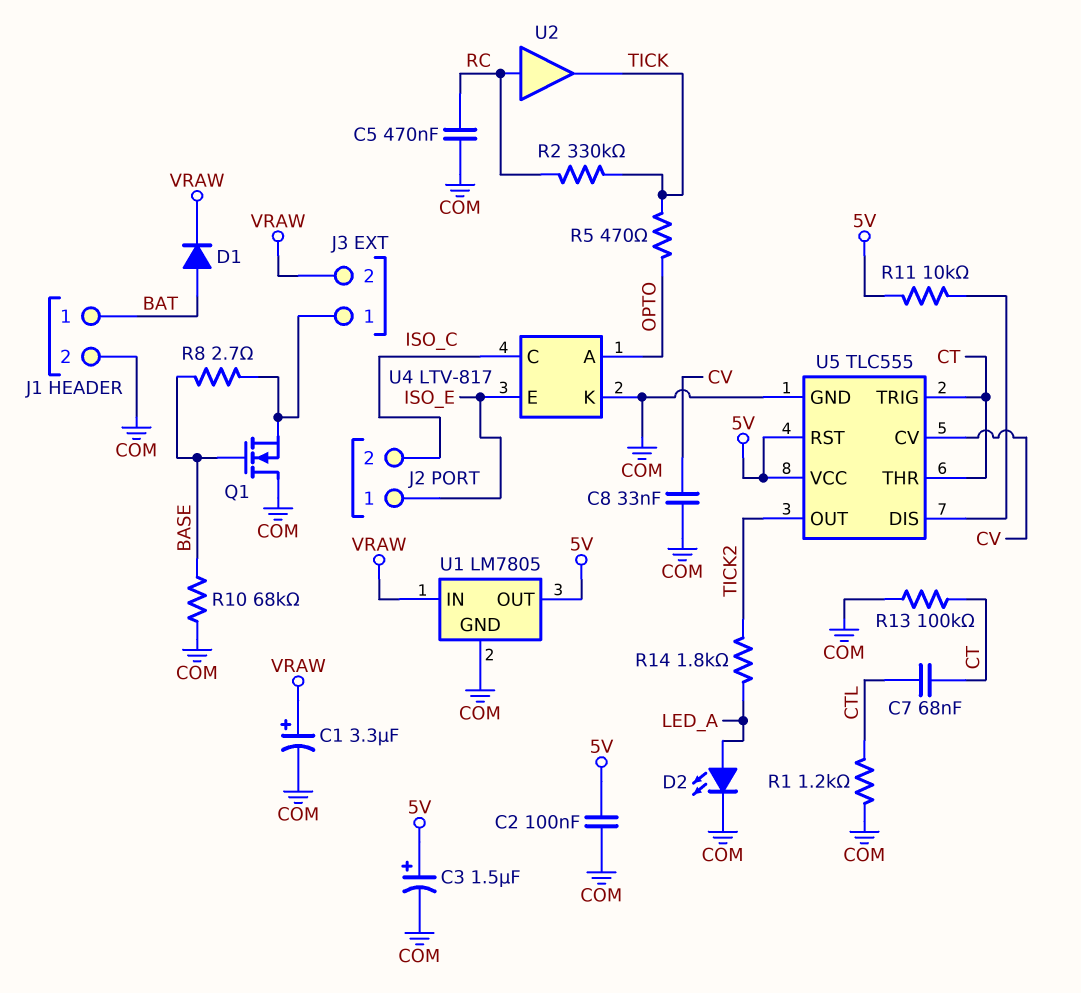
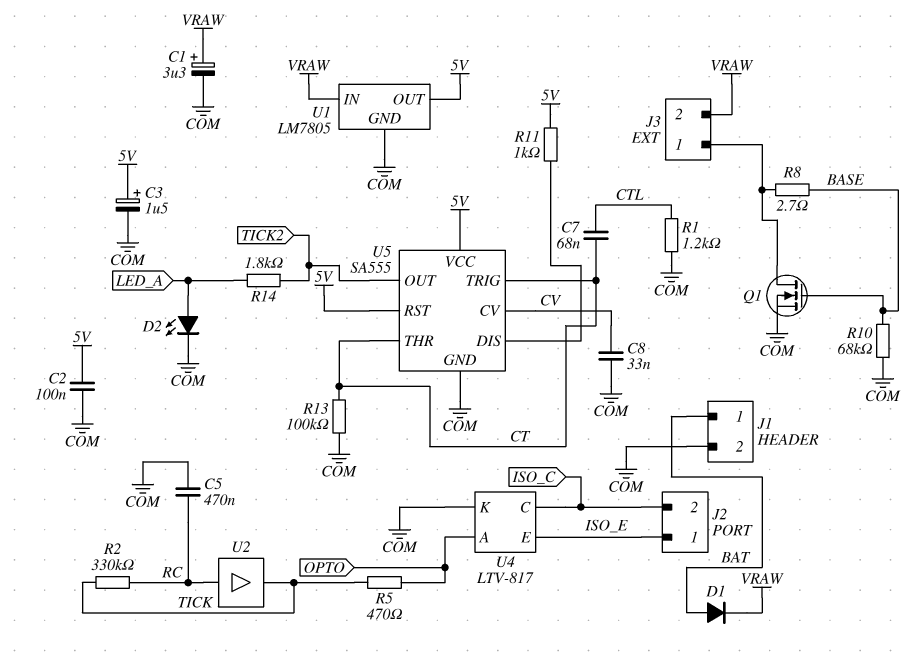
Q1: NMOS (G BASE, D COM, S J3/1) -> NMOS (G BASE, D J3/1, S COM)
R11: 10k (5V, U5/DIS) -> 1k (5V, U5/DIS)
U5: TLC555 -> SA555

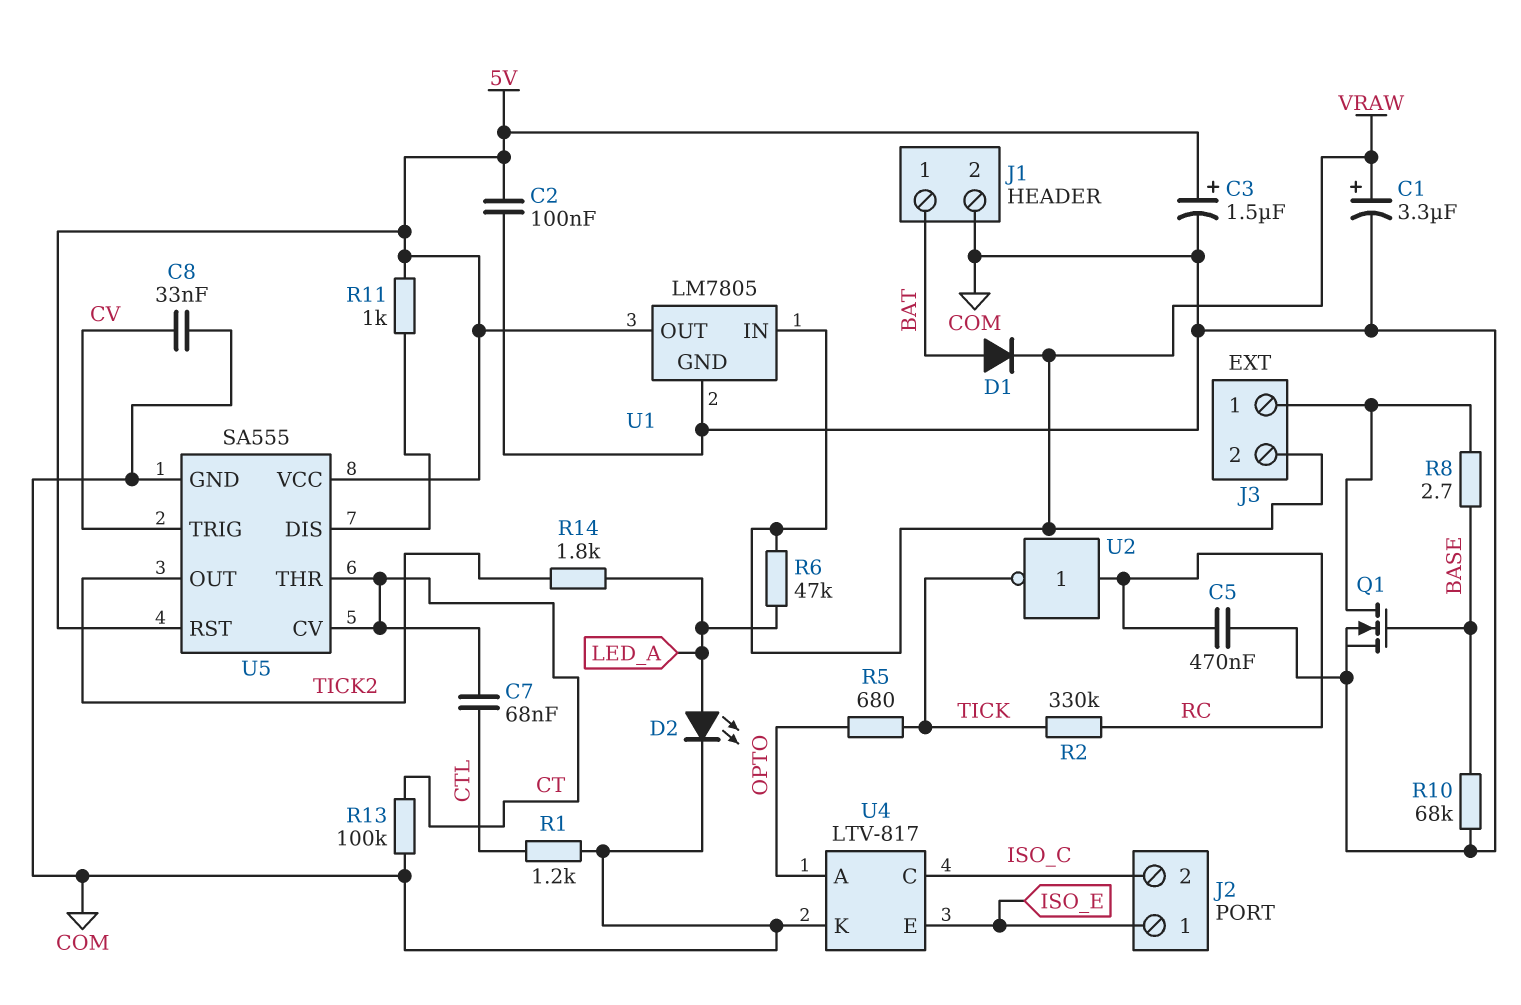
R5: 470 (OPTO, TICK) -> 680 (OPTO, TICK)
R6: none -> 47k (LED_A, VRAW)
U2: buffer (in RC, out TICK) -> NOT (in RC, out TICK)
U5 pin CV: CV -> CT
U5 pin TRIG: CT -> CV

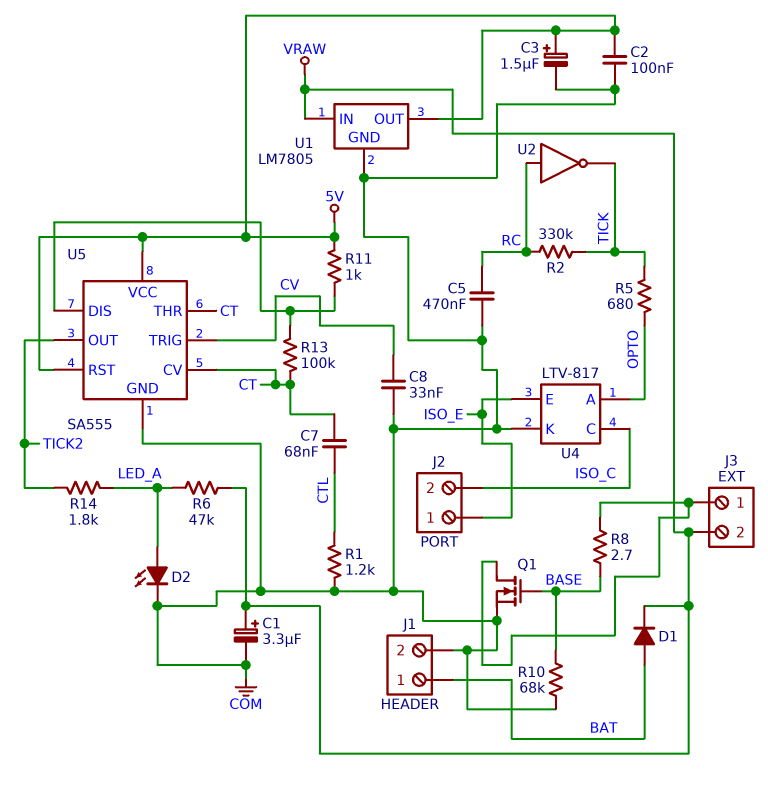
R13: 100k (COM, CT) -> 100k (CT, U5/DIS)

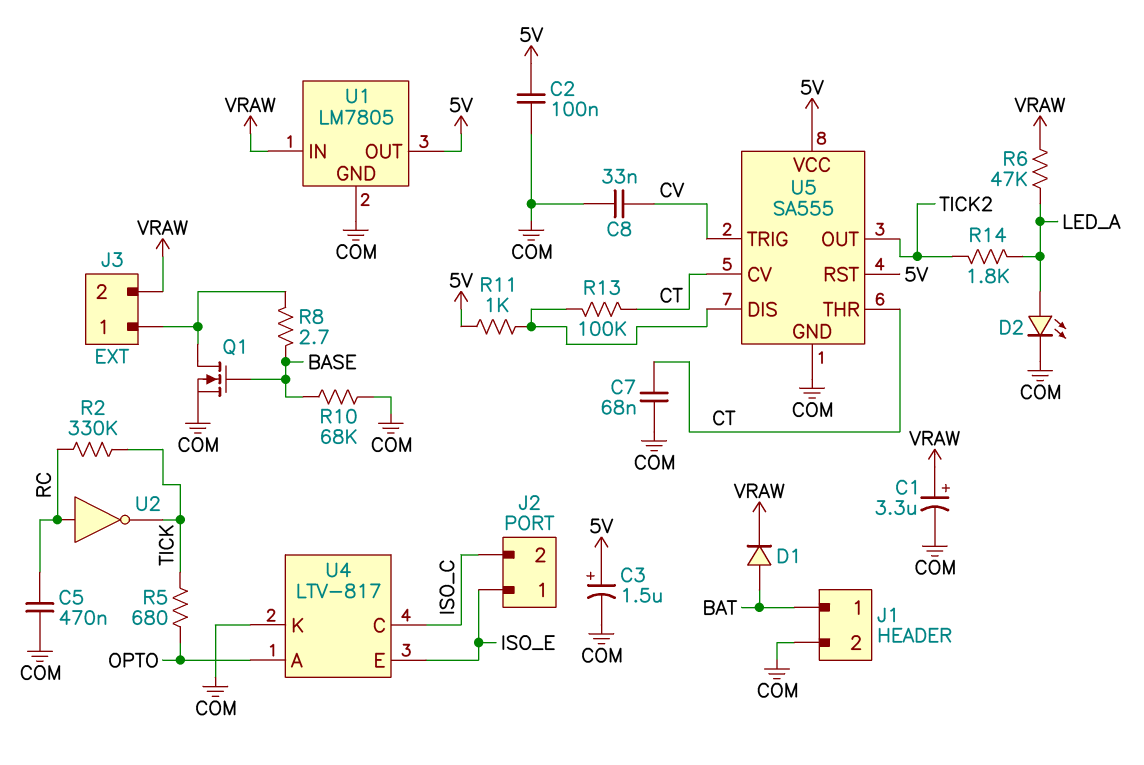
C7: 68nF (CT, CTL) -> 68nF (COM, CT)
R1: 1.2k (COM, CTL) -> none

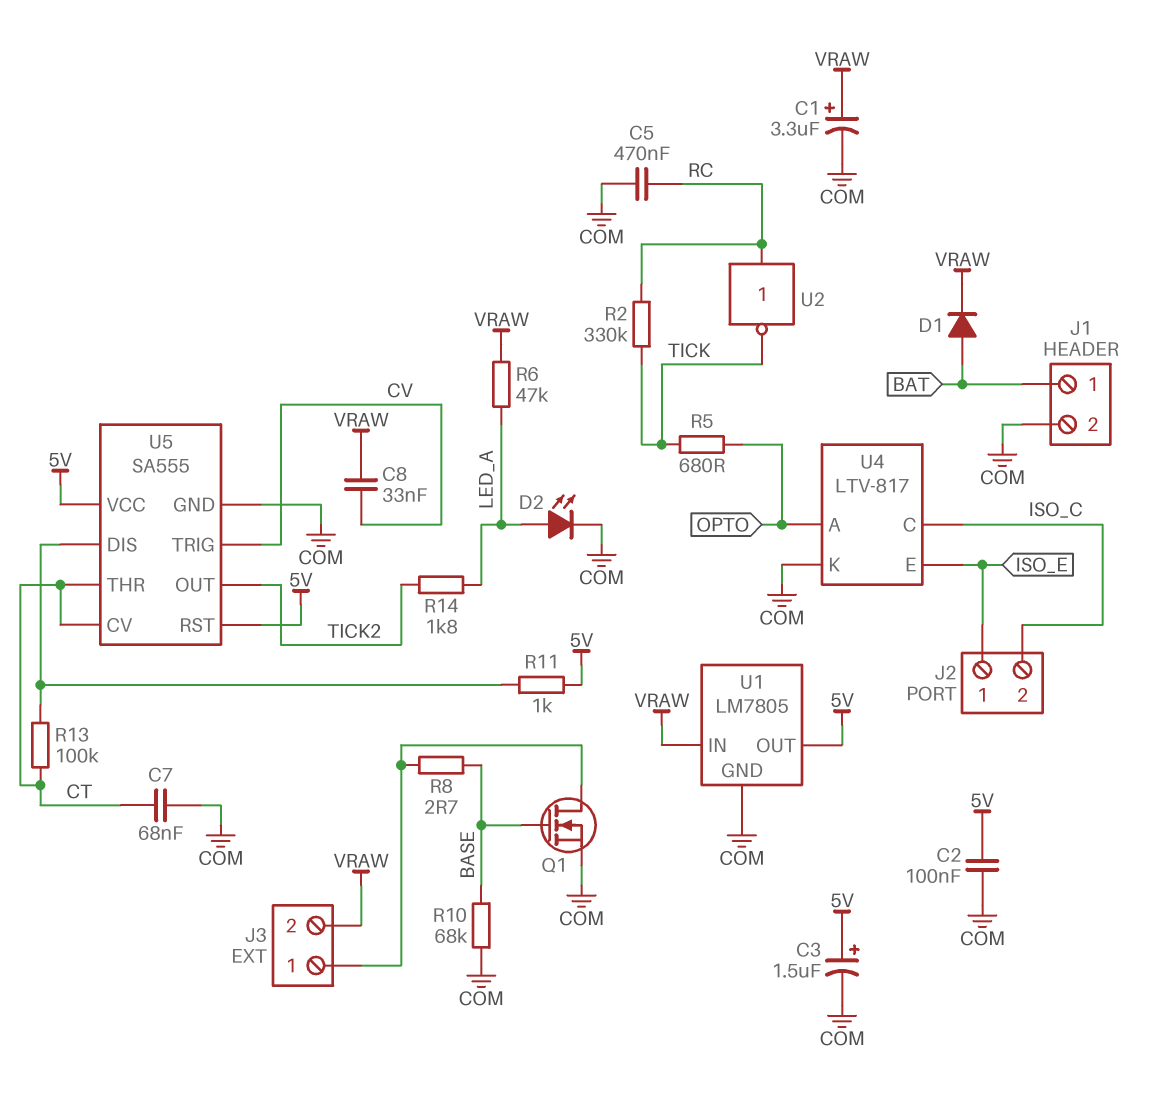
C8: 33nF (COM, CV) -> 33nF (CV, VRAW)

